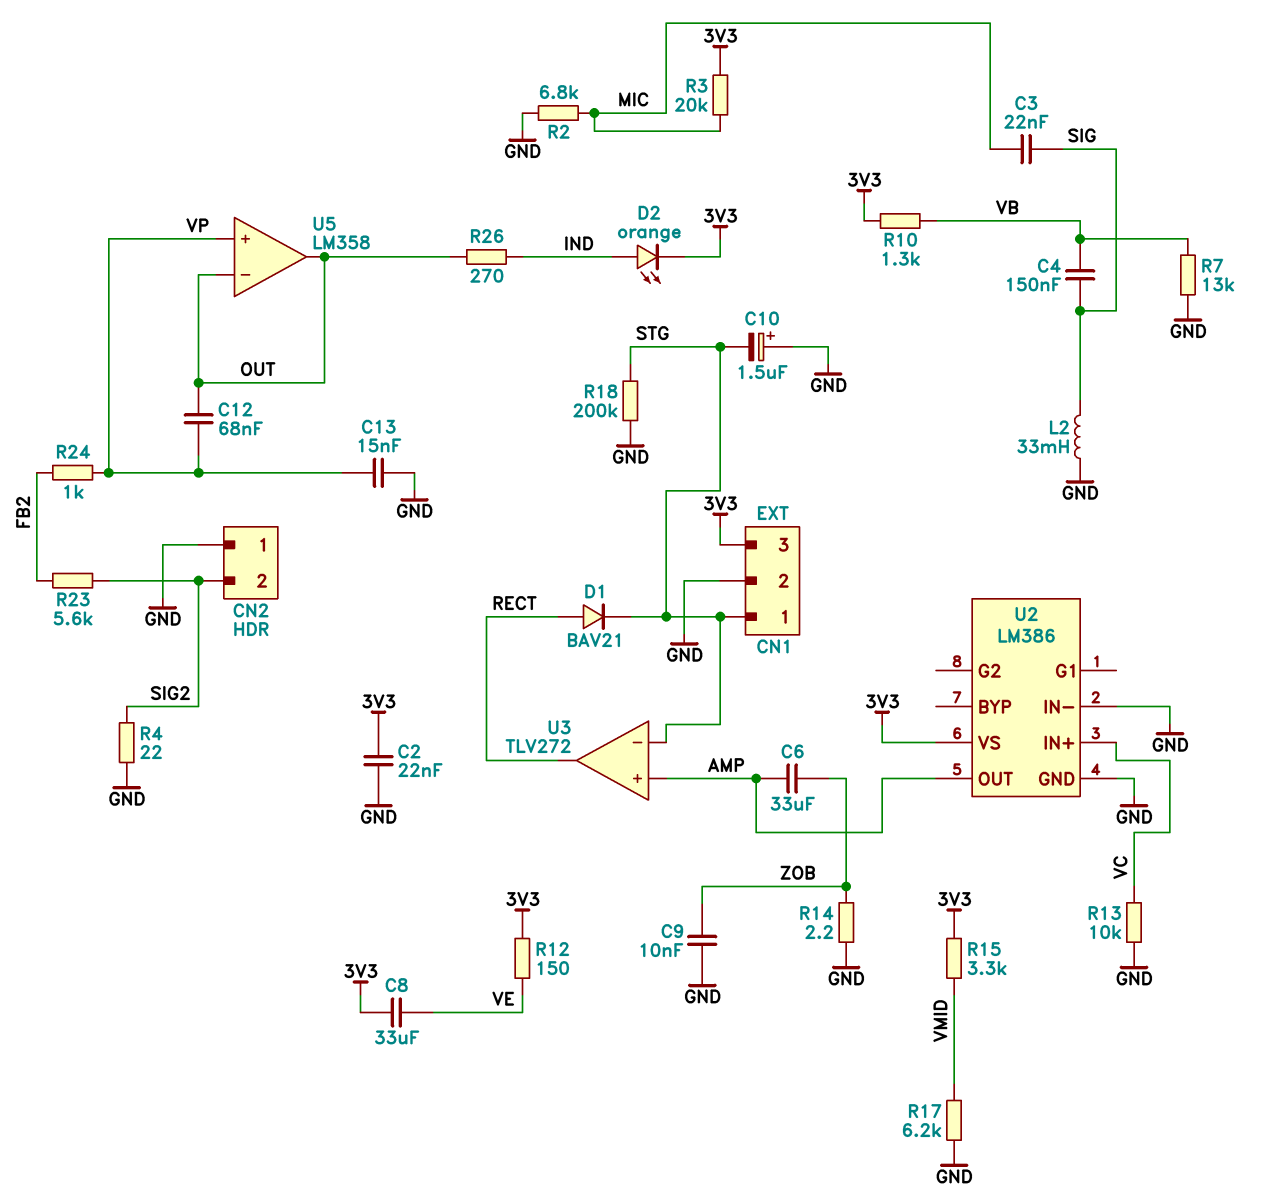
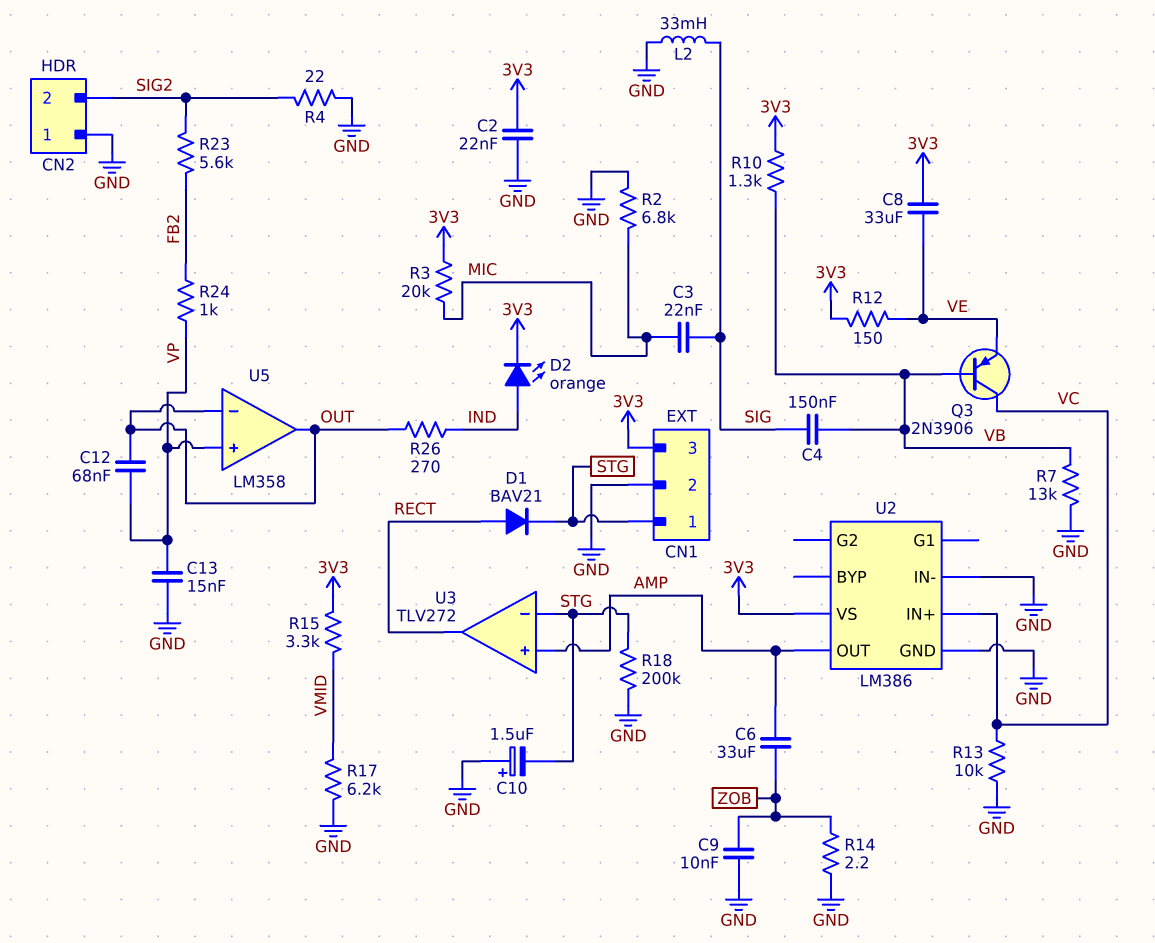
Q3: none -> PNP 2N3906 (B VB, C VC, E VE)

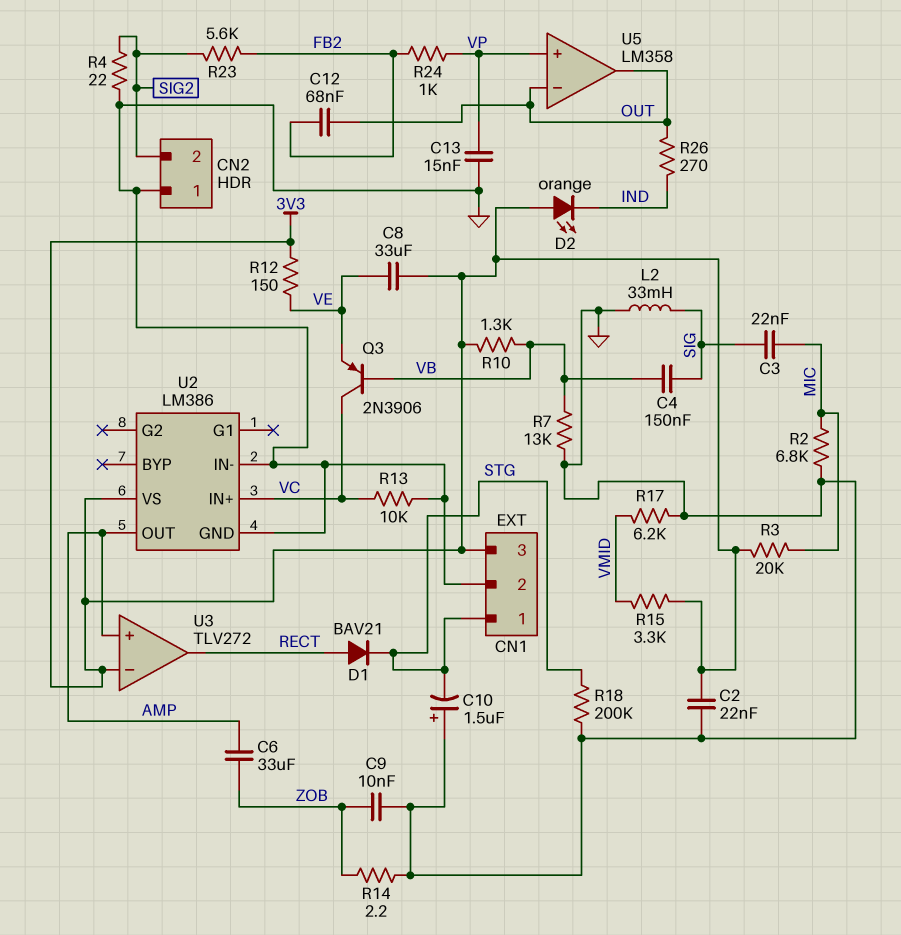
C12: 68nF (OUT, VP) -> 68nF (FB2, OUT)
D2: LED orange (A IND, K 3V3) -> LED orange (A 3V3, K IND)
U3 pin in-: STG -> 3V3

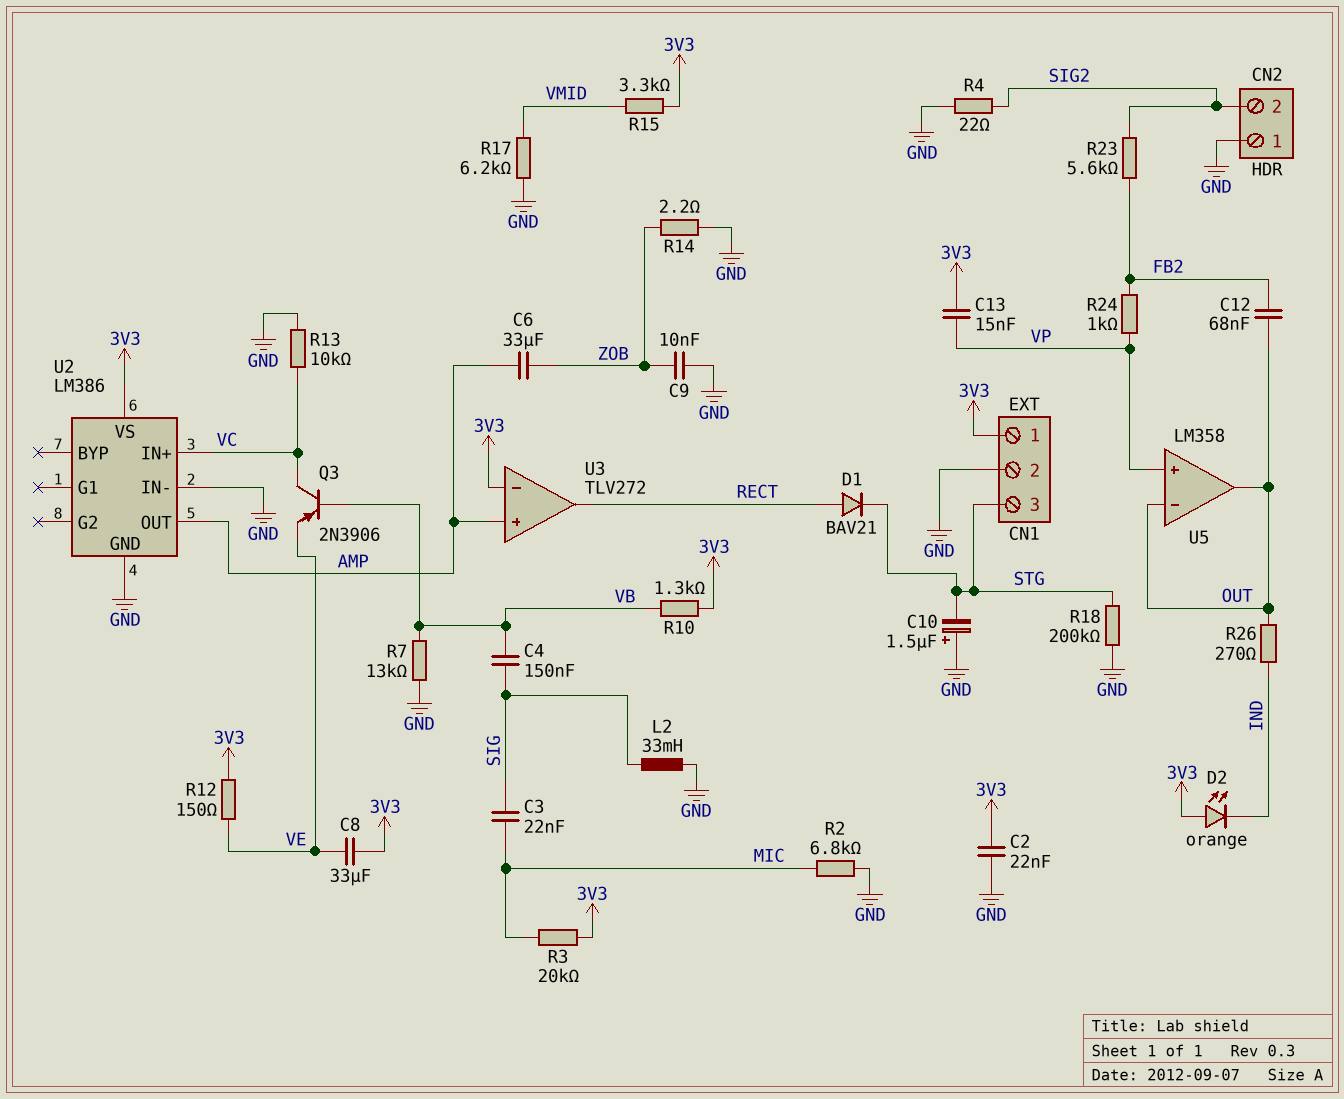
C13: 15nF (GND, VP) -> 15nF (3V3, VP)
CN1 pin 1: STG -> 3V3
CN1 pin 3: 3V3 -> STG

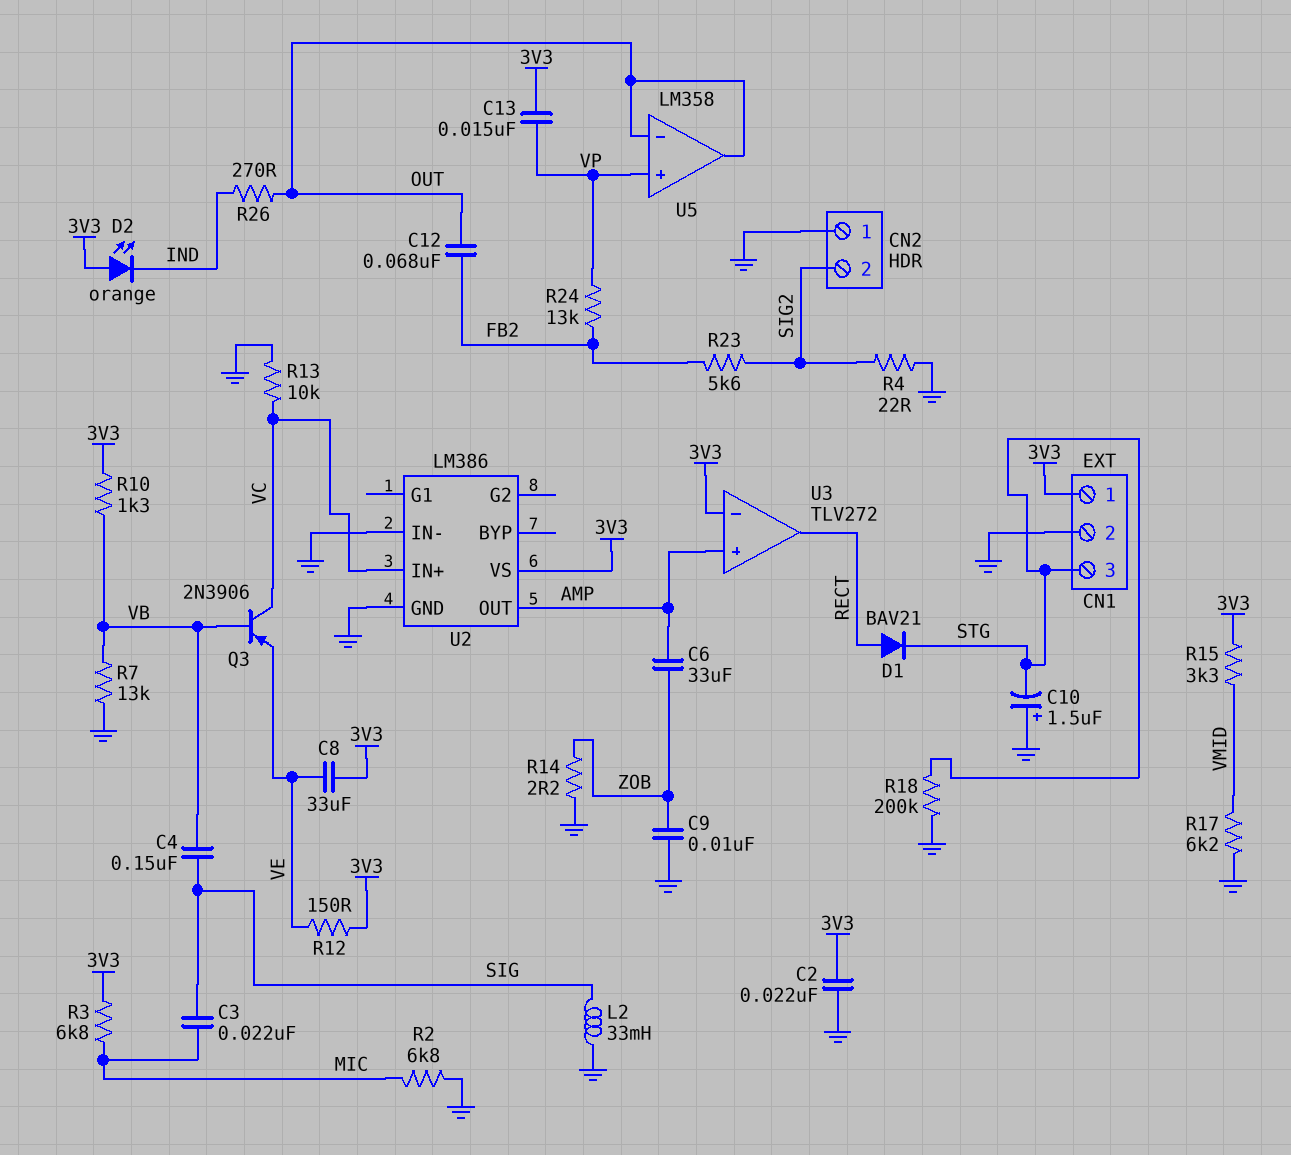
R3: 20k (3V3, MIC) -> 6.8k (3V3, MIC)
R24: 1k (FB2, VP) -> 13k (FB2, VP)

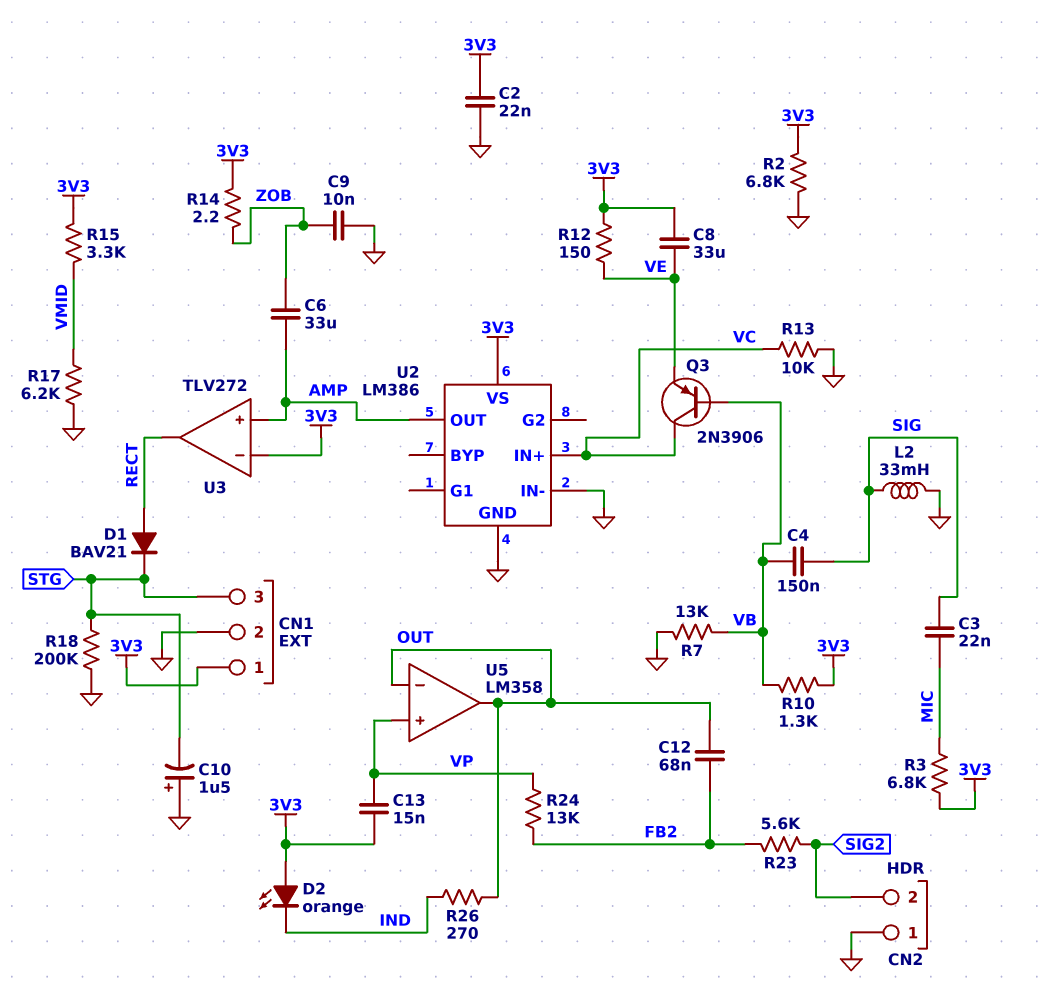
R2: 6.8k (GND, MIC) -> 6.8k (3V3, GND)
R4: 22 (GND, SIG2) -> none
R14: 2.2 (GND, ZOB) -> 2.2 (3V3, ZOB)

